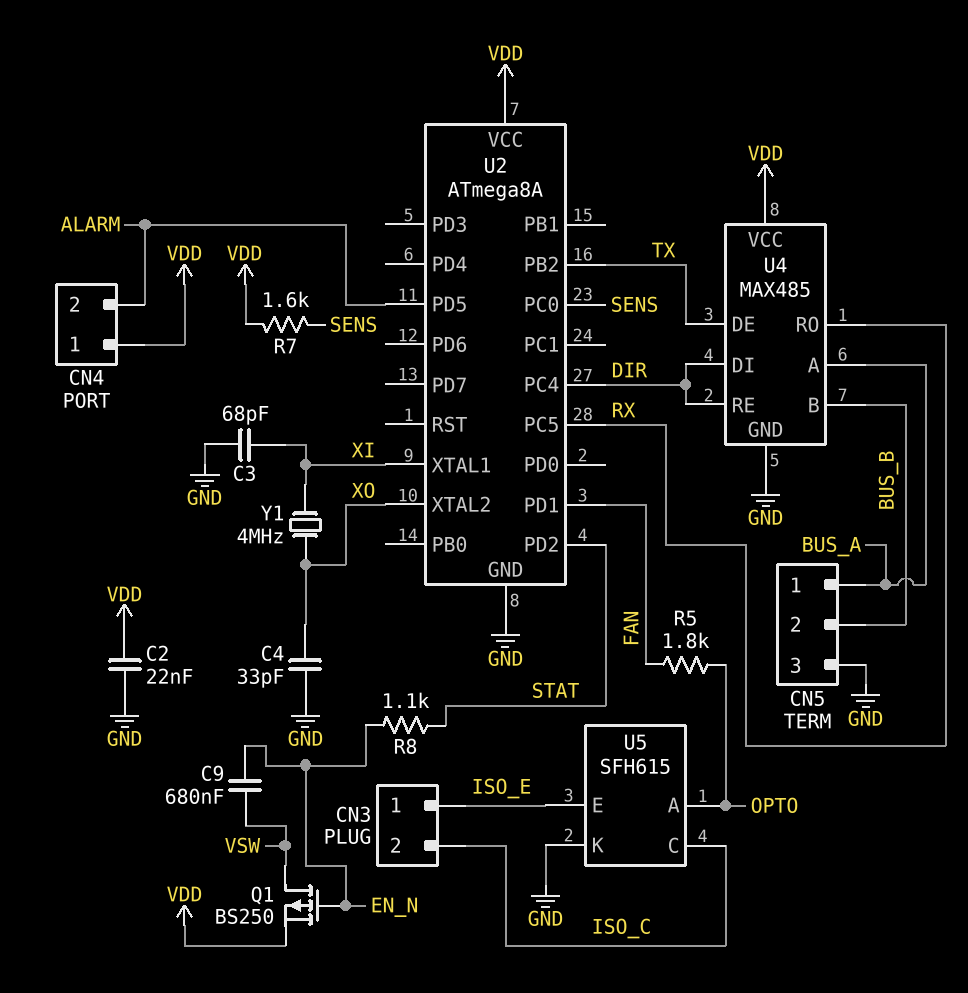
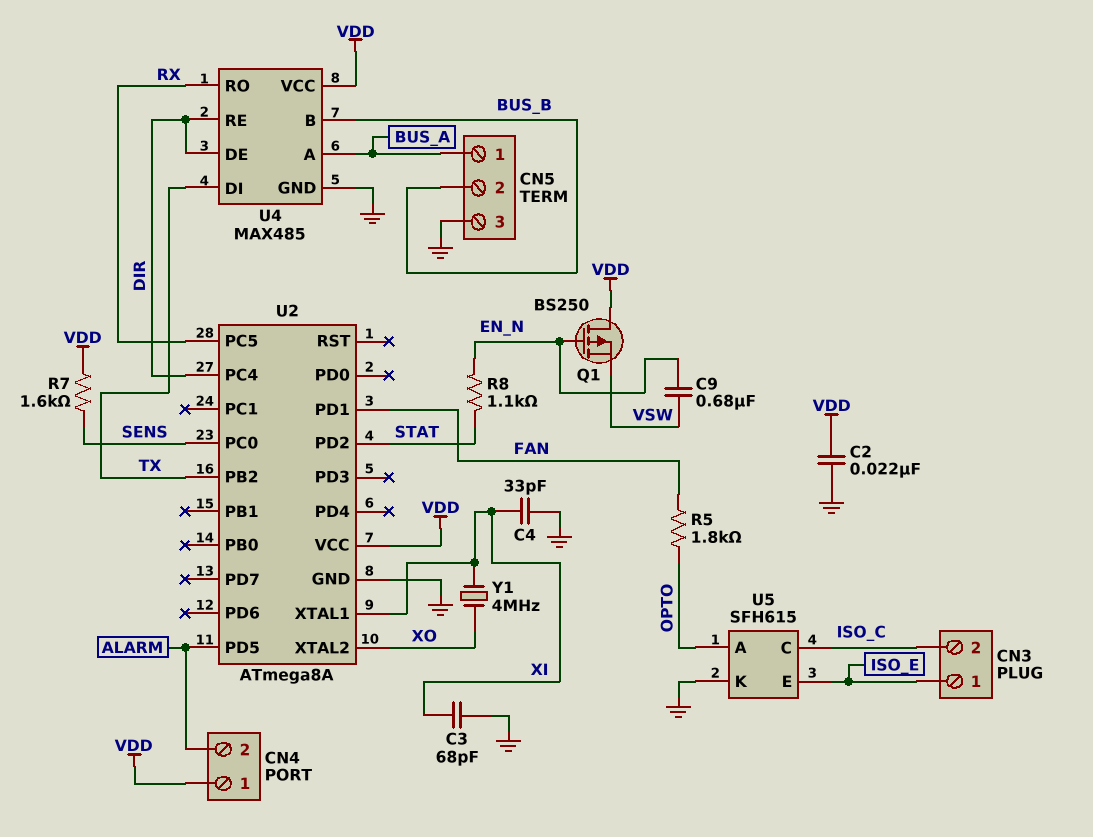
C4: 33pF (GND, XO) -> 33pF (GND, XI)
Q1: PMOS BS250 (G EN_N, D VSW, S VDD) -> PMOS BS250 (G EN_N, D VDD, S VSW)
U4 pin DE: TX -> DIR
U4 pin DI: DIR -> TX

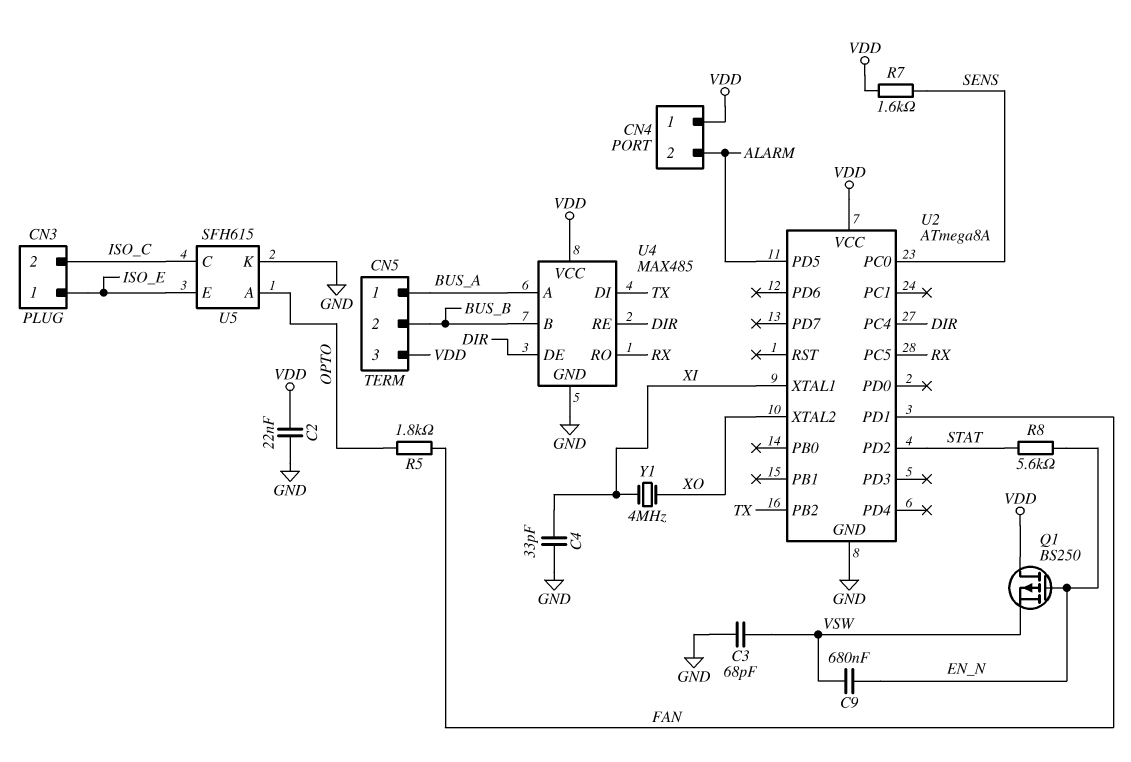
C3: 68pF (GND, XI) -> 68pF (GND, VSW)
CN5 pin 3: GND -> VDD
R8: 1.1k (EN_N, STAT) -> 5.6k (EN_N, STAT)

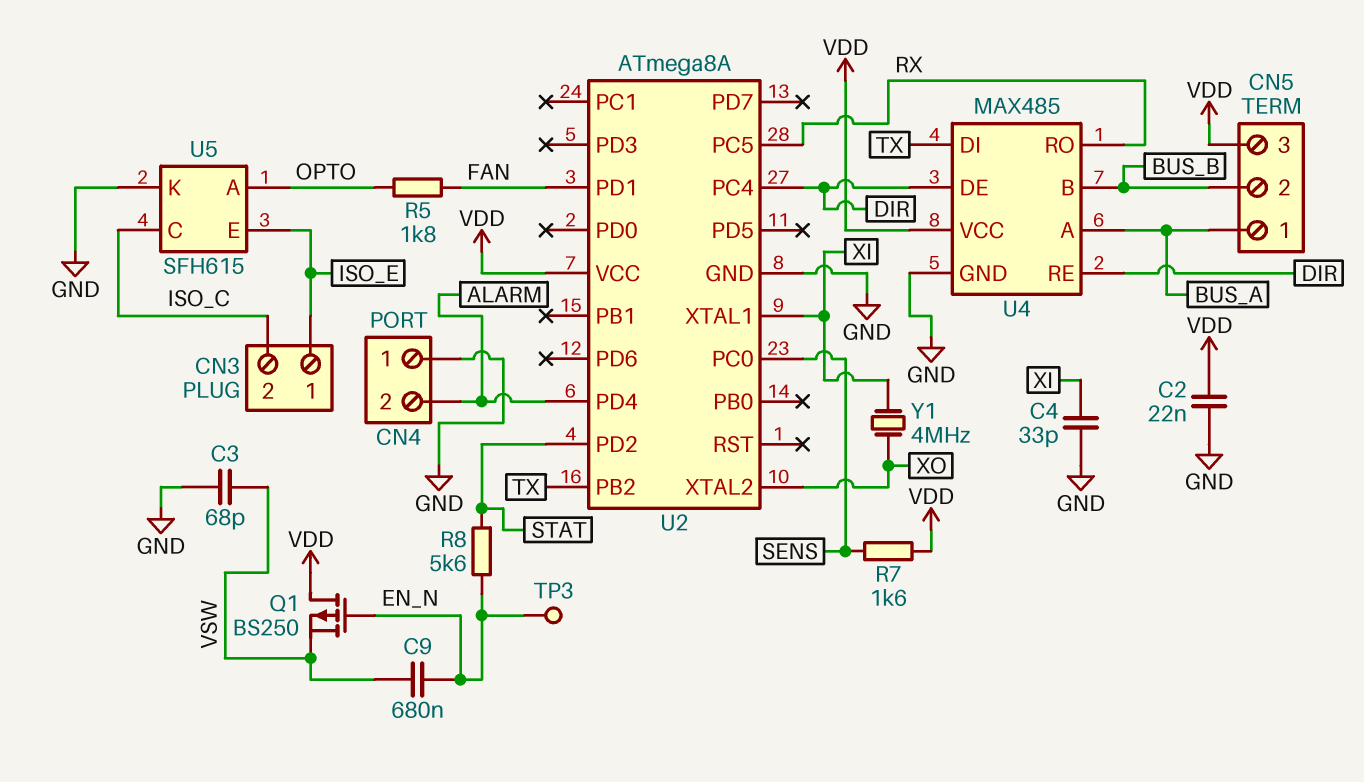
CN4 pin 1: VDD -> GND
TP3: none -> test point (EN_N)
U2 pin PD4: none -> ALARM
U2 pin PD5: ALARM -> none

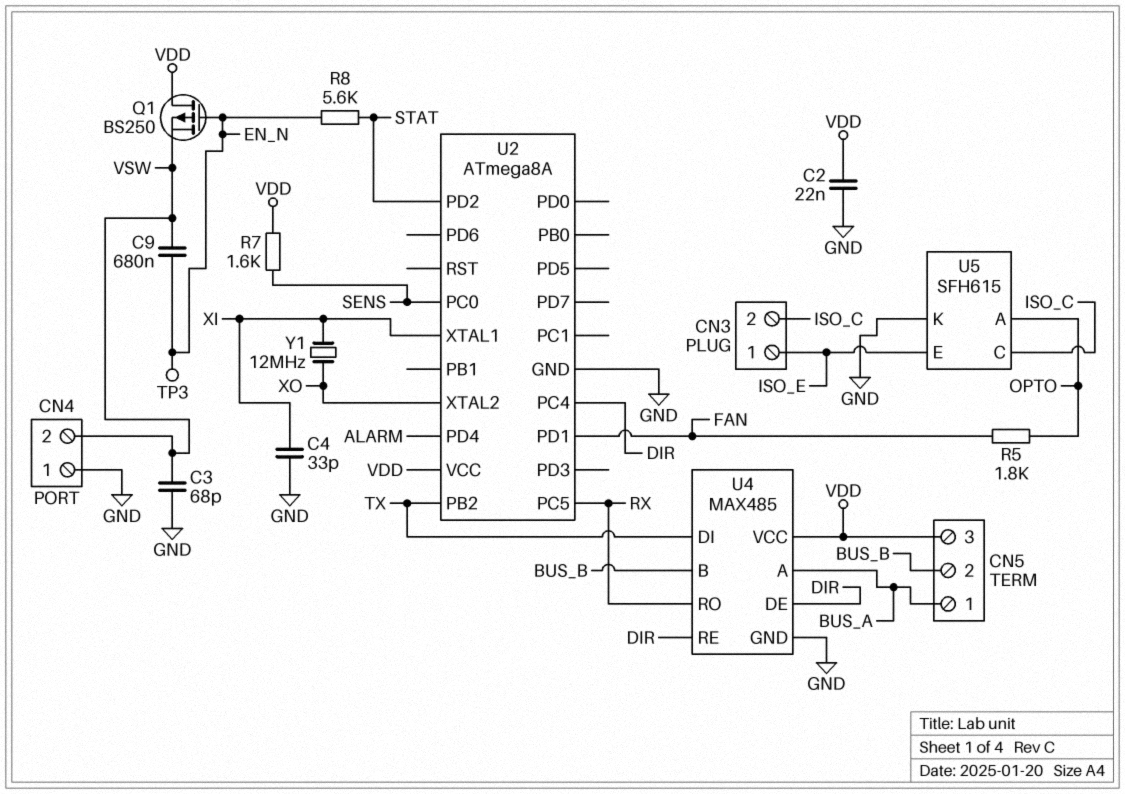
CN4 pin 2: ALARM -> VSW
Y1: 4MHz (XI, XO) -> 12MHz (XI, XO)

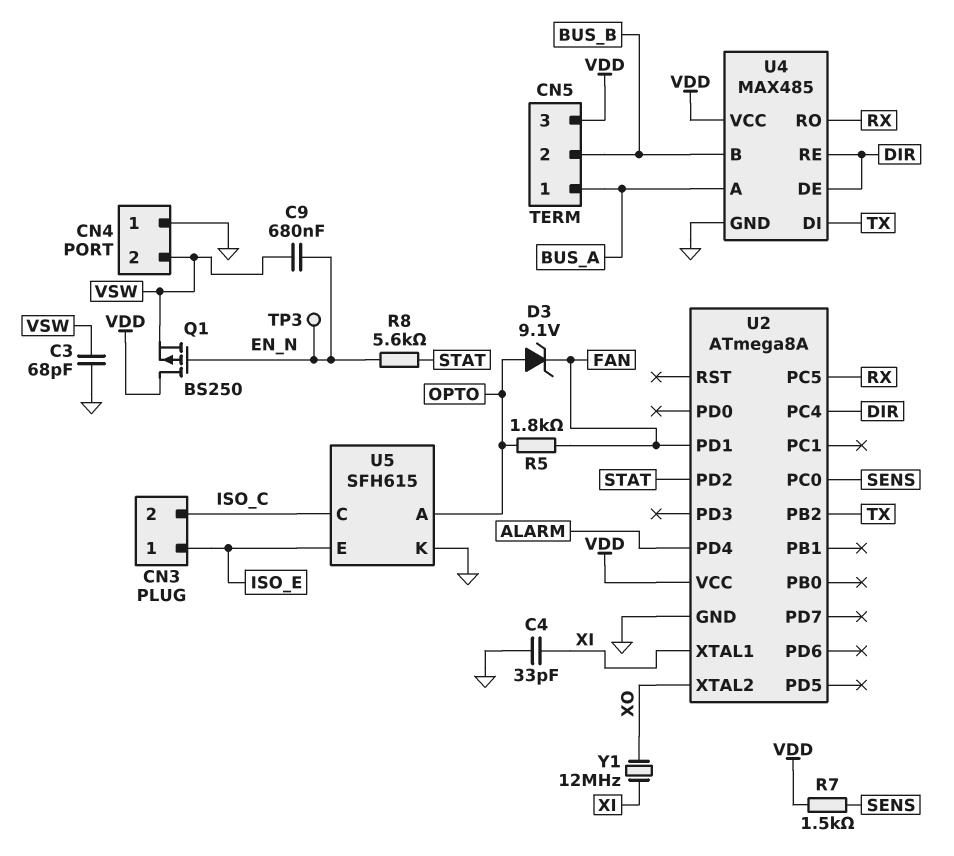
C2: 22nF (GND, VDD) -> none
D3: none -> zener 9.1V (A OPTO, K FAN)
R7: 1.6k (SENS, VDD) -> 1.5k (SENS, VDD)

